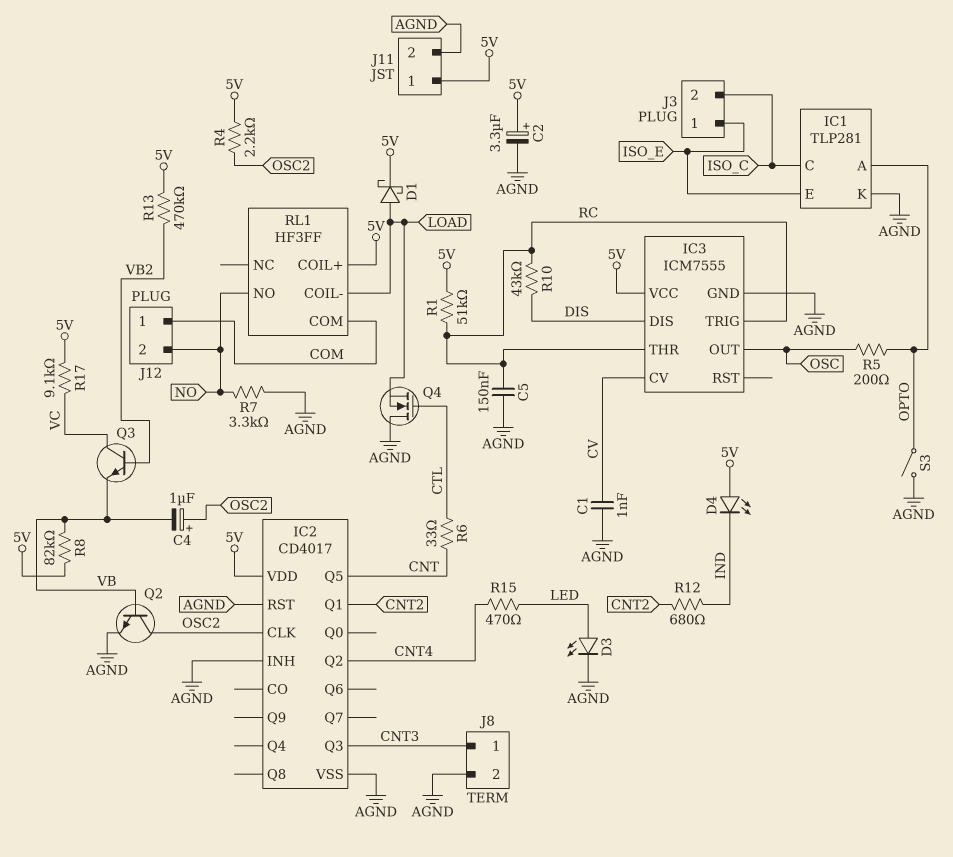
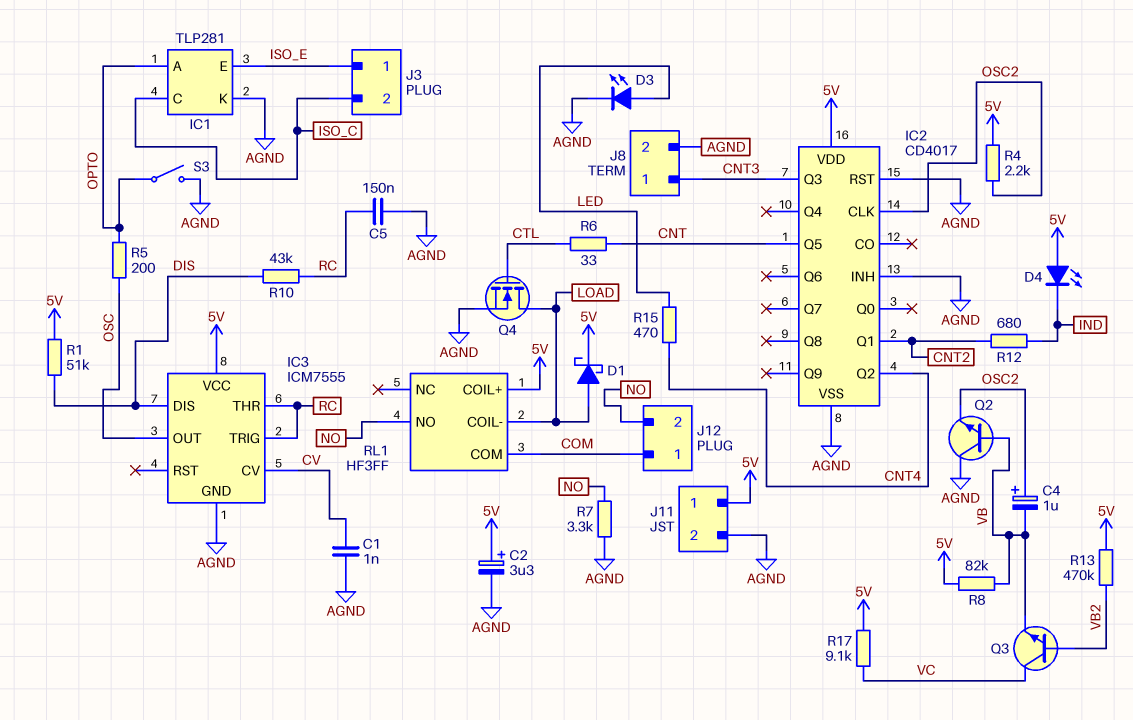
Q2: NPN (B VB, C OSC2, E AGND) -> NPN (B VB, C AGND, E OSC2)
Q4: NMOS (G CTL, D AGND, S LOAD) -> NMOS (G CTL, D LOAD, S AGND)
R1: 51k (5V, RC) -> 51k (5V, DIS)

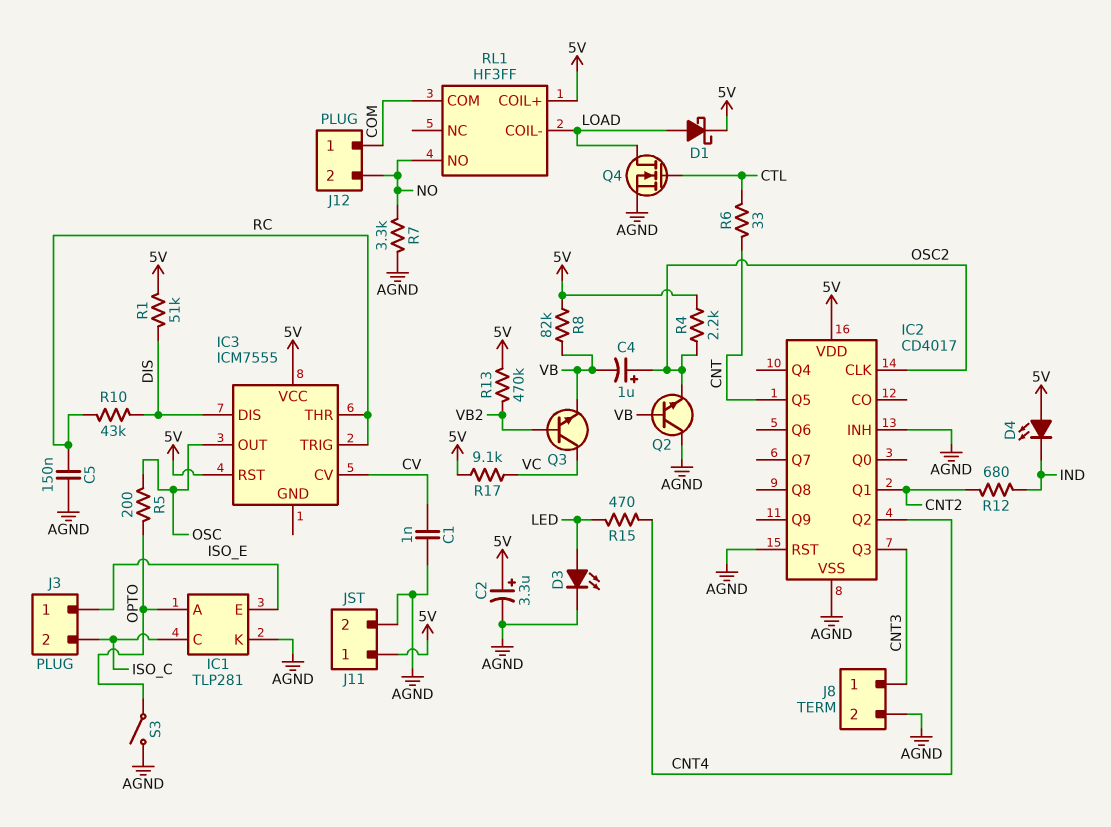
IC3 pin GND: AGND -> none
IC3 pin RST: none -> 5V

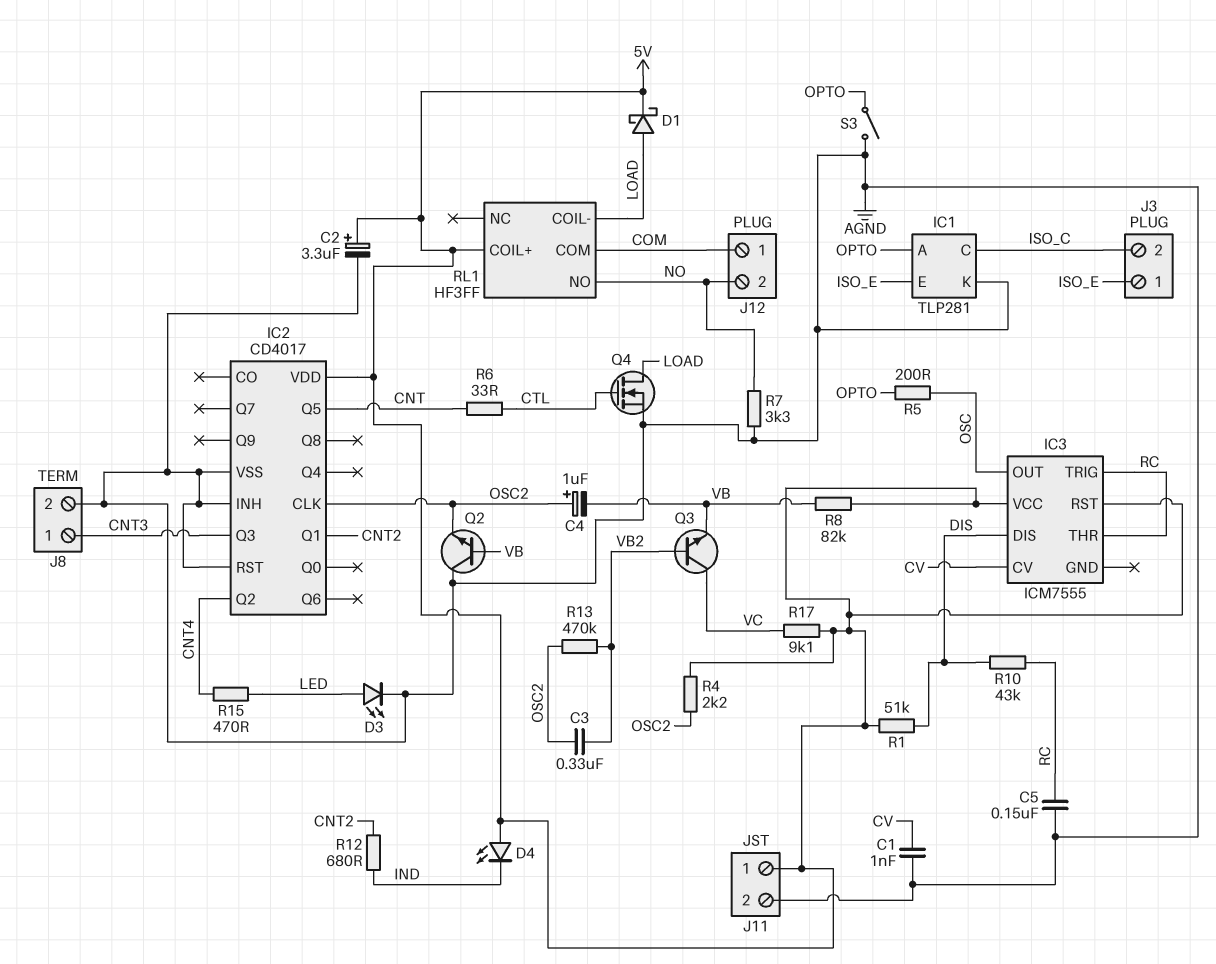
C3: none -> 330nF (OSC2, VB2)
R13: 470k (5V, VB2) -> 470k (OSC2, VB2)

